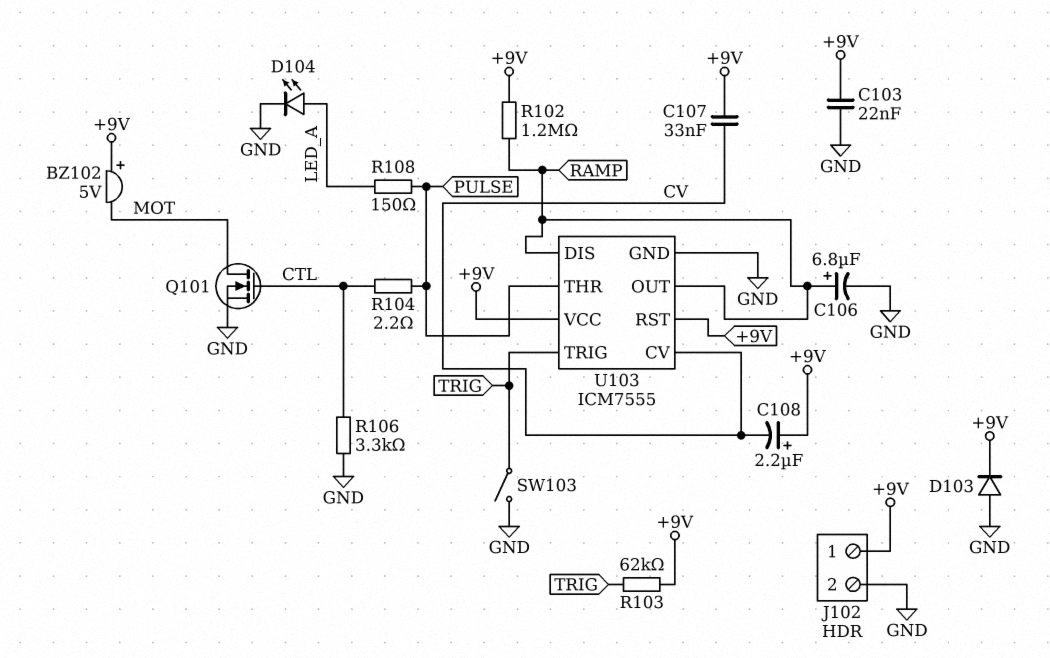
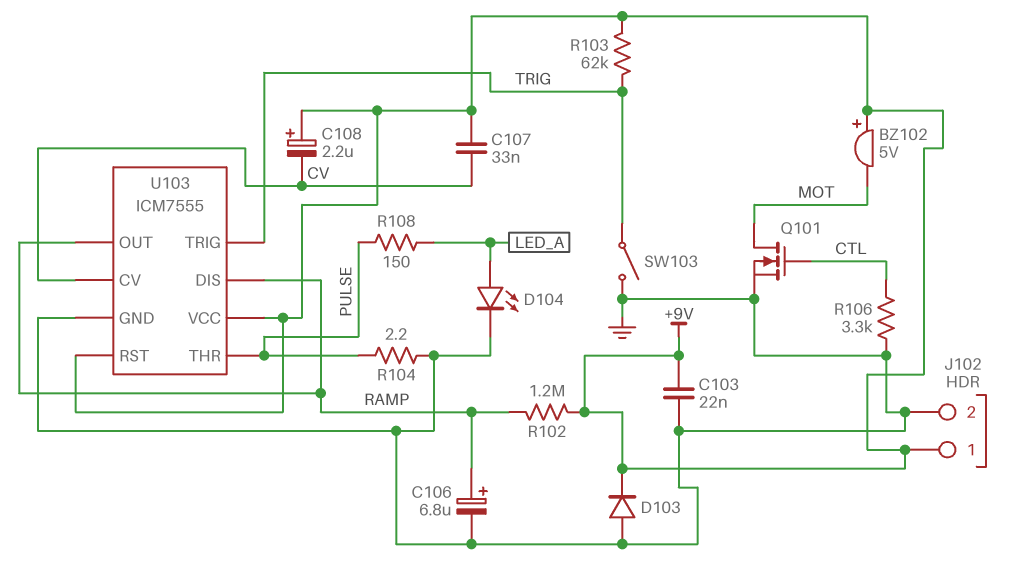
R104: 2.2 (CTL, PULSE) -> 2.2 (GND, PULSE)

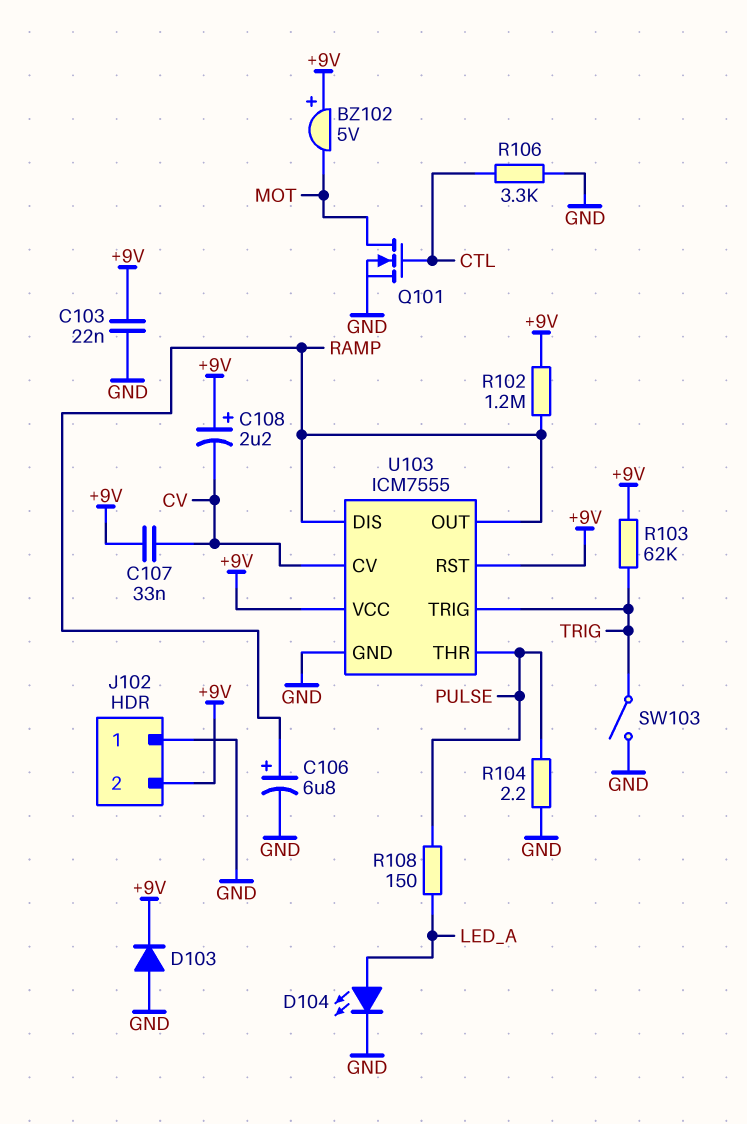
J102 pin 1: +9V -> GND
J102 pin 2: GND -> +9V

